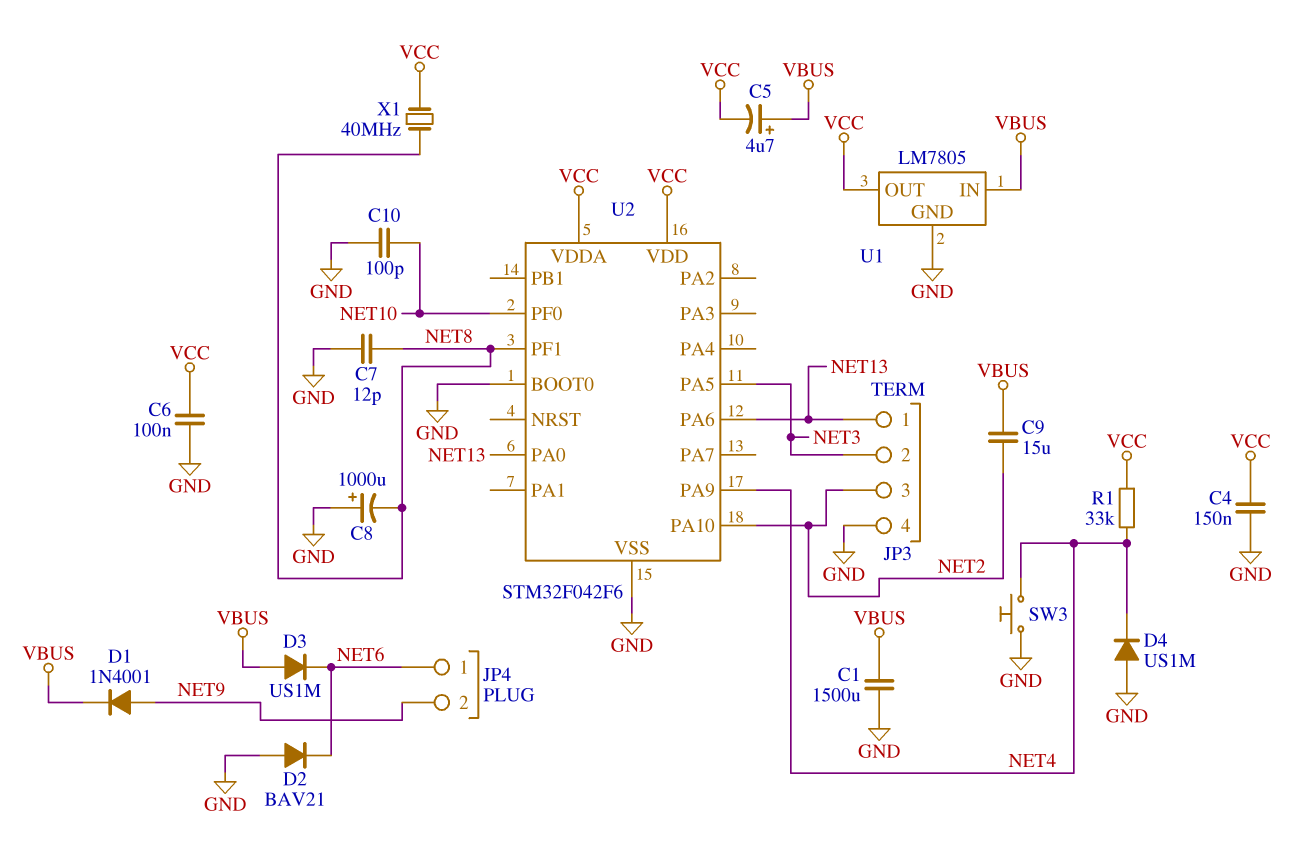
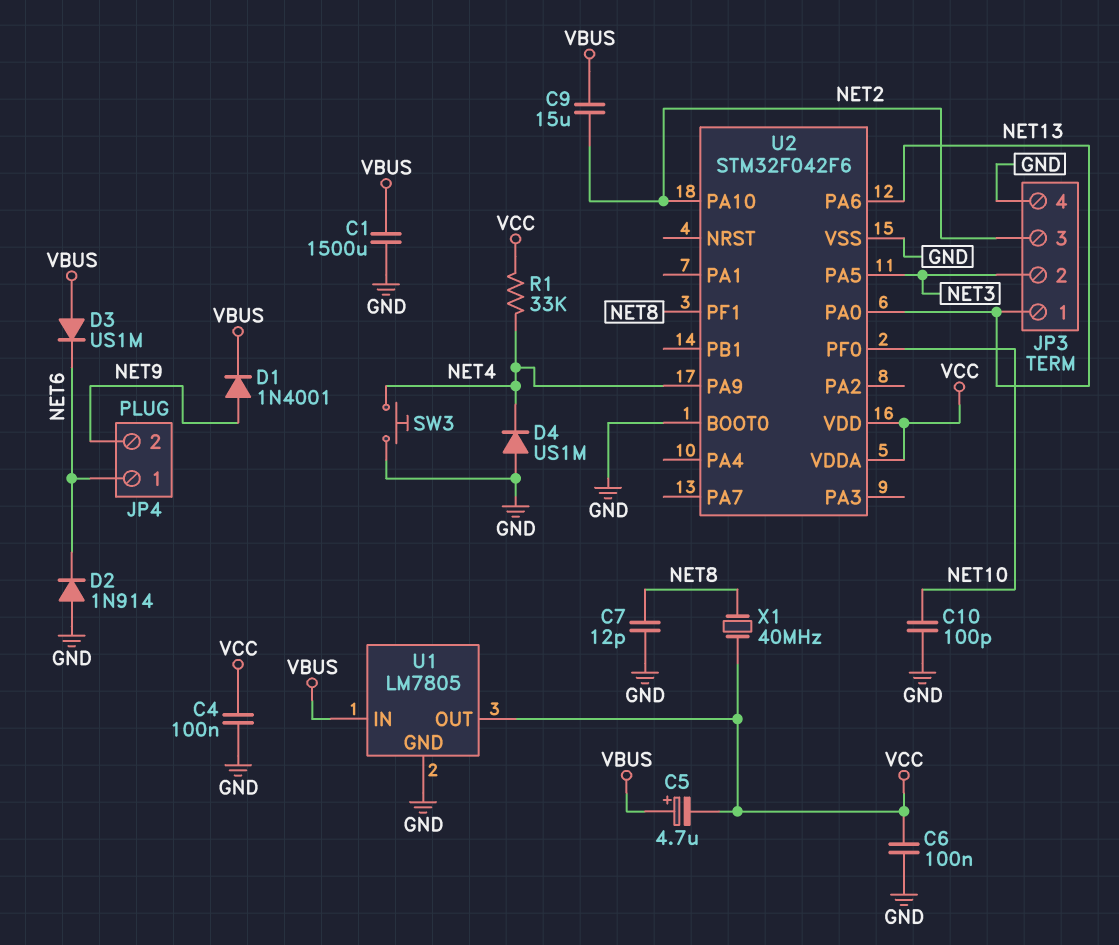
C4: 150nF (GND, VCC) -> 100nF (GND, VCC)
C8: 1000uF (plus GND, minus NET8) -> none
D2: diode BAV21 (A GND, K NET6) -> diode 1N914 (A GND, K NET6)

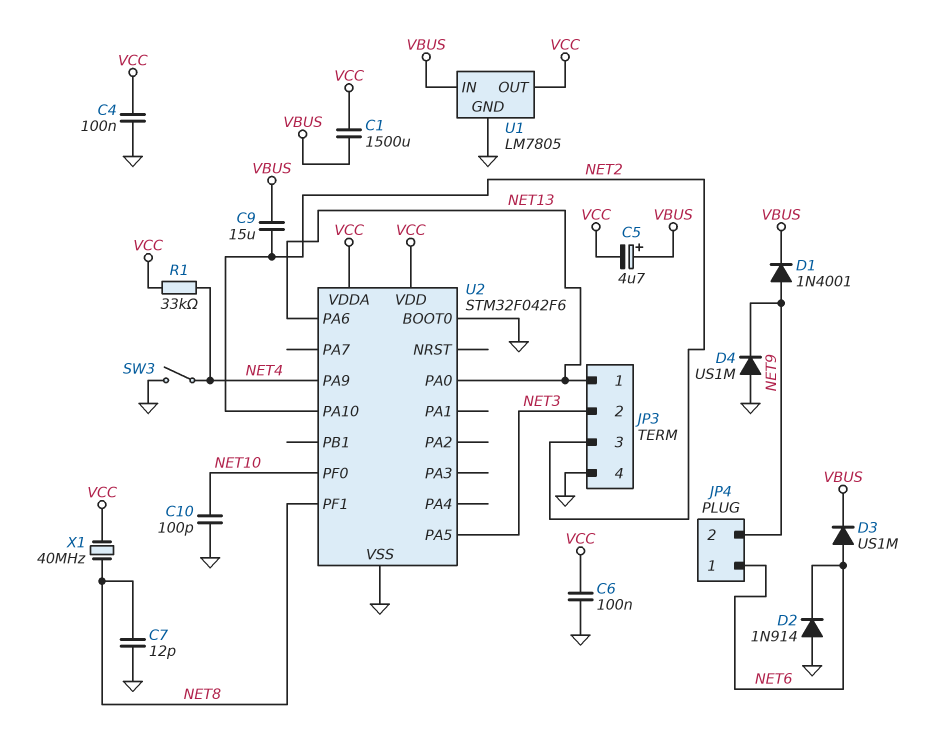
C1: 1500uF (GND, VBUS) -> 1500uF (VBUS, VCC)
D3: diode US1M (A VBUS, K NET6) -> diode US1M (A NET6, K VBUS)
D4: diode US1M (A GND, K NET4) -> diode US1M (A GND, K NET9)
SW3: button (GND, NET4) -> switch (GND, NET4)

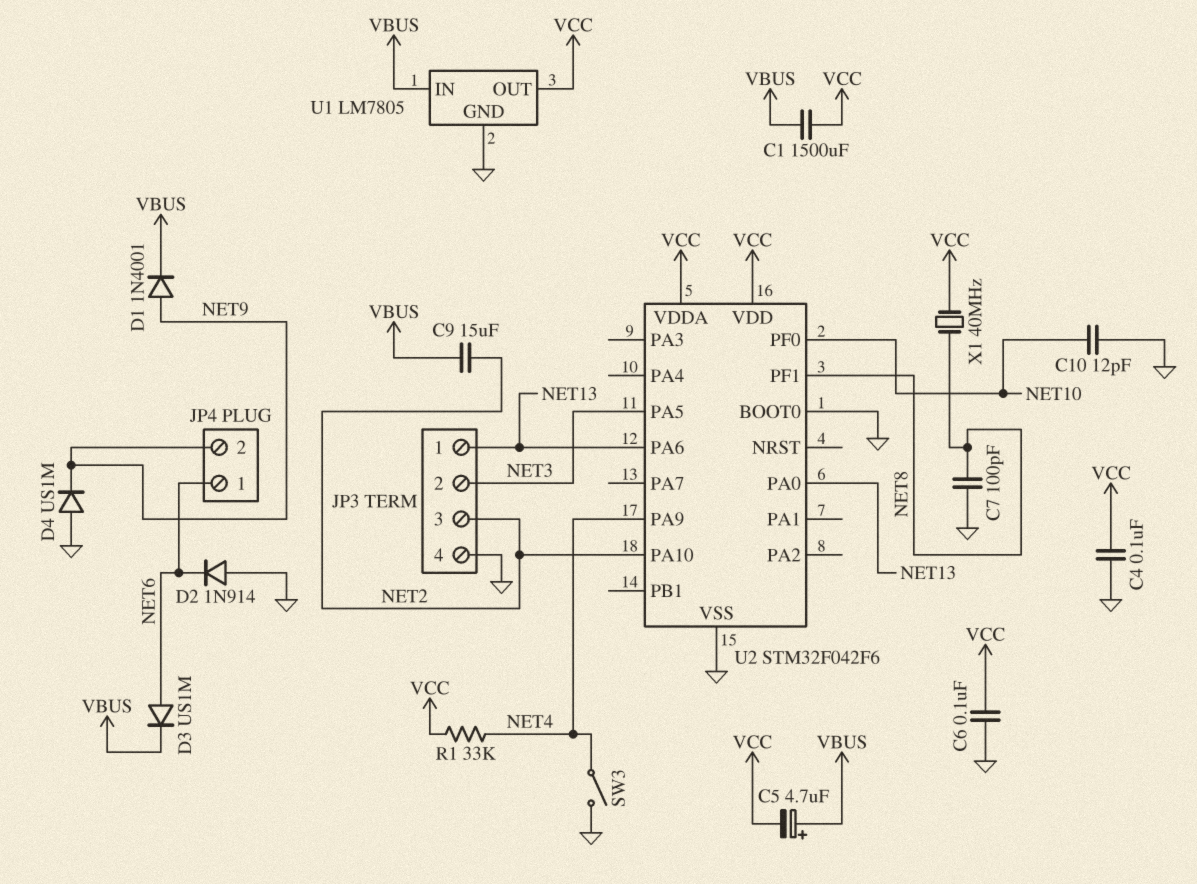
C7: 12pF (GND, NET8) -> 100pF (GND, NET8)
C10: 100pF (GND, NET10) -> 12pF (GND, NET10)

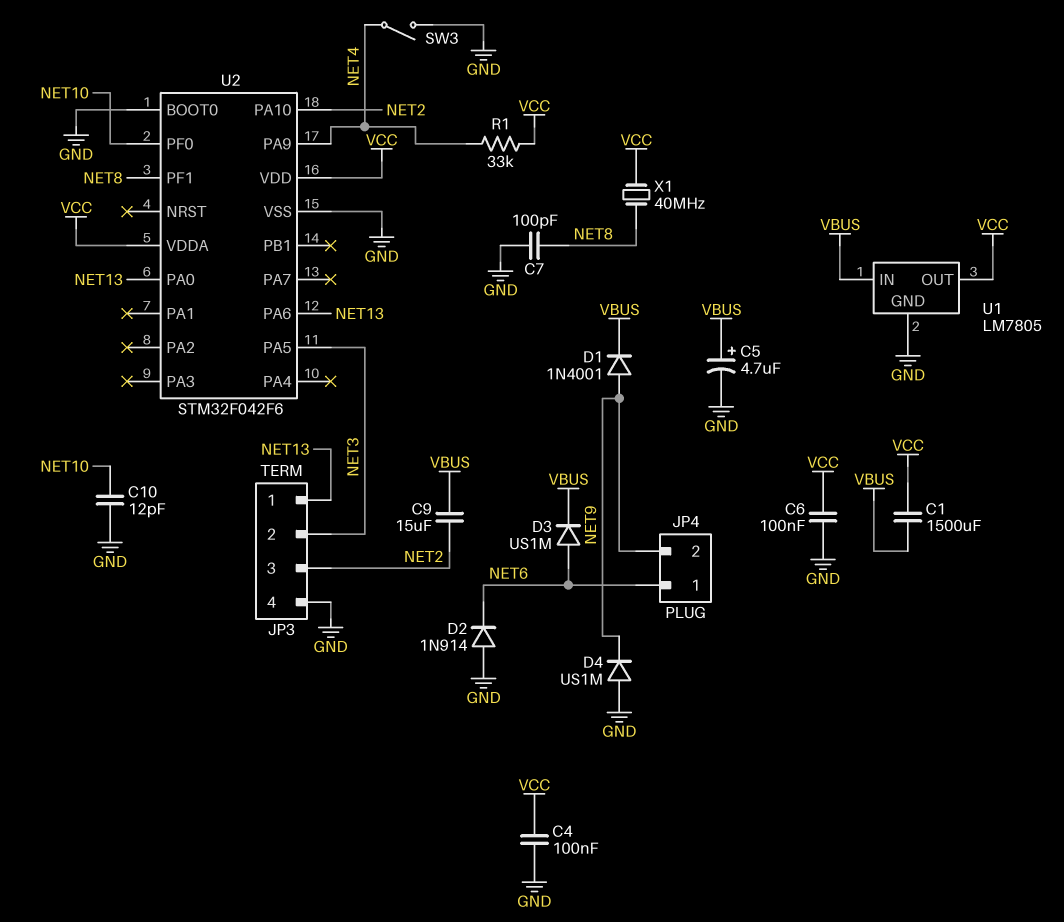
C5: 4.7uF (plus VBUS, minus VCC) -> 4.7uF (plus VBUS, minus GND)

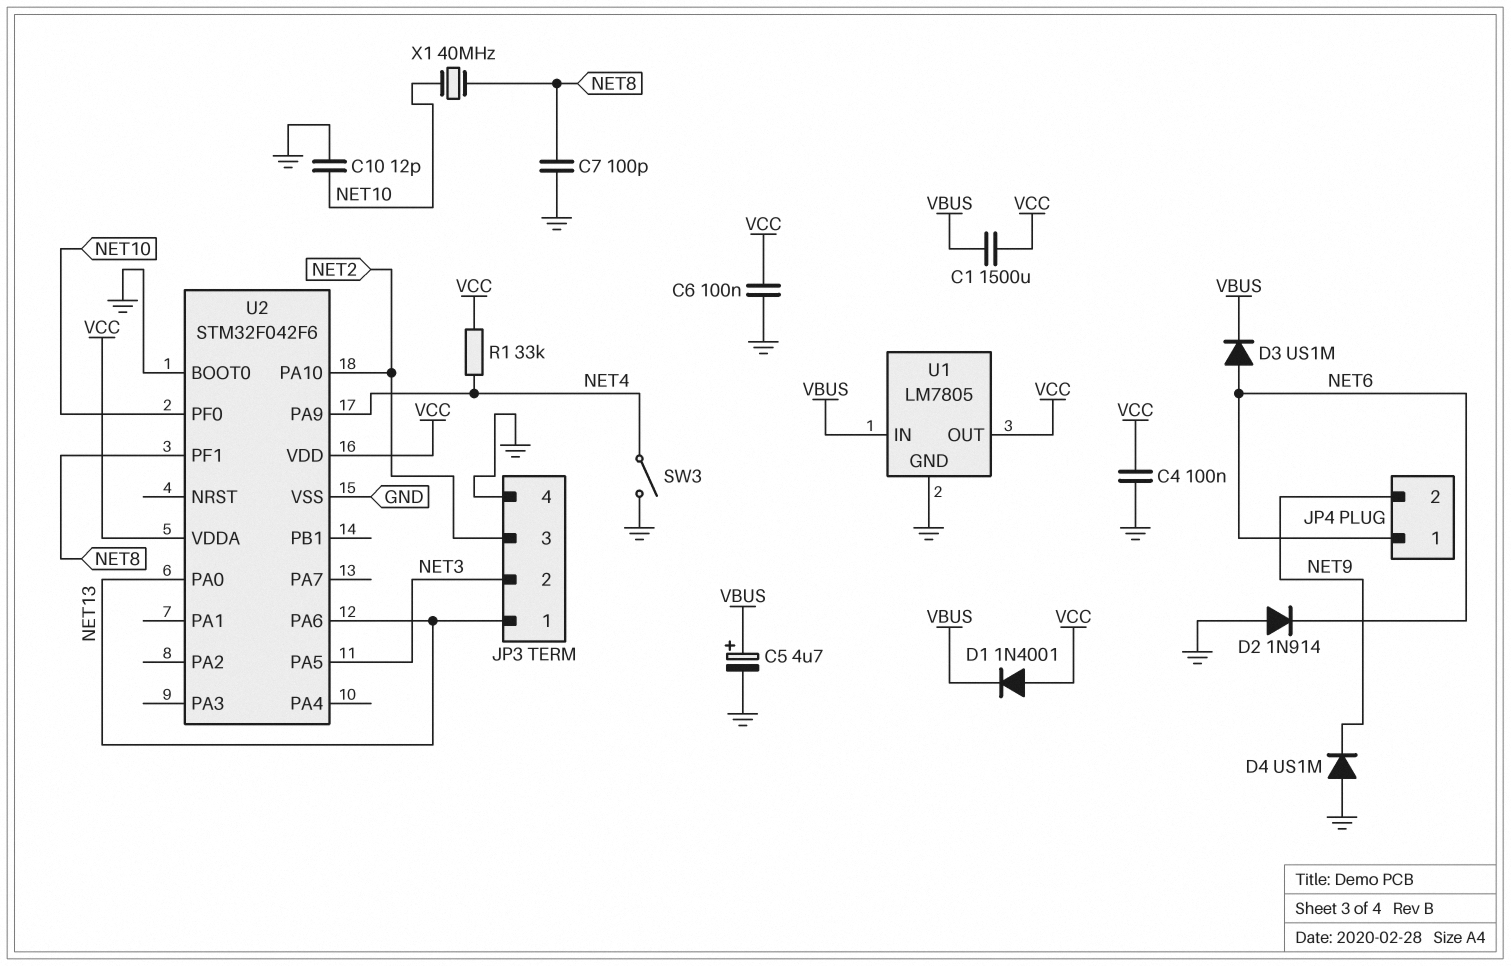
C9: 15uF (NET2, VBUS) -> none
D1: diode 1N4001 (A NET9, K VBUS) -> diode 1N4001 (A VCC, K VBUS)
X1: 40MHz (NET8, VCC) -> 40MHz (NET8, NET10)

